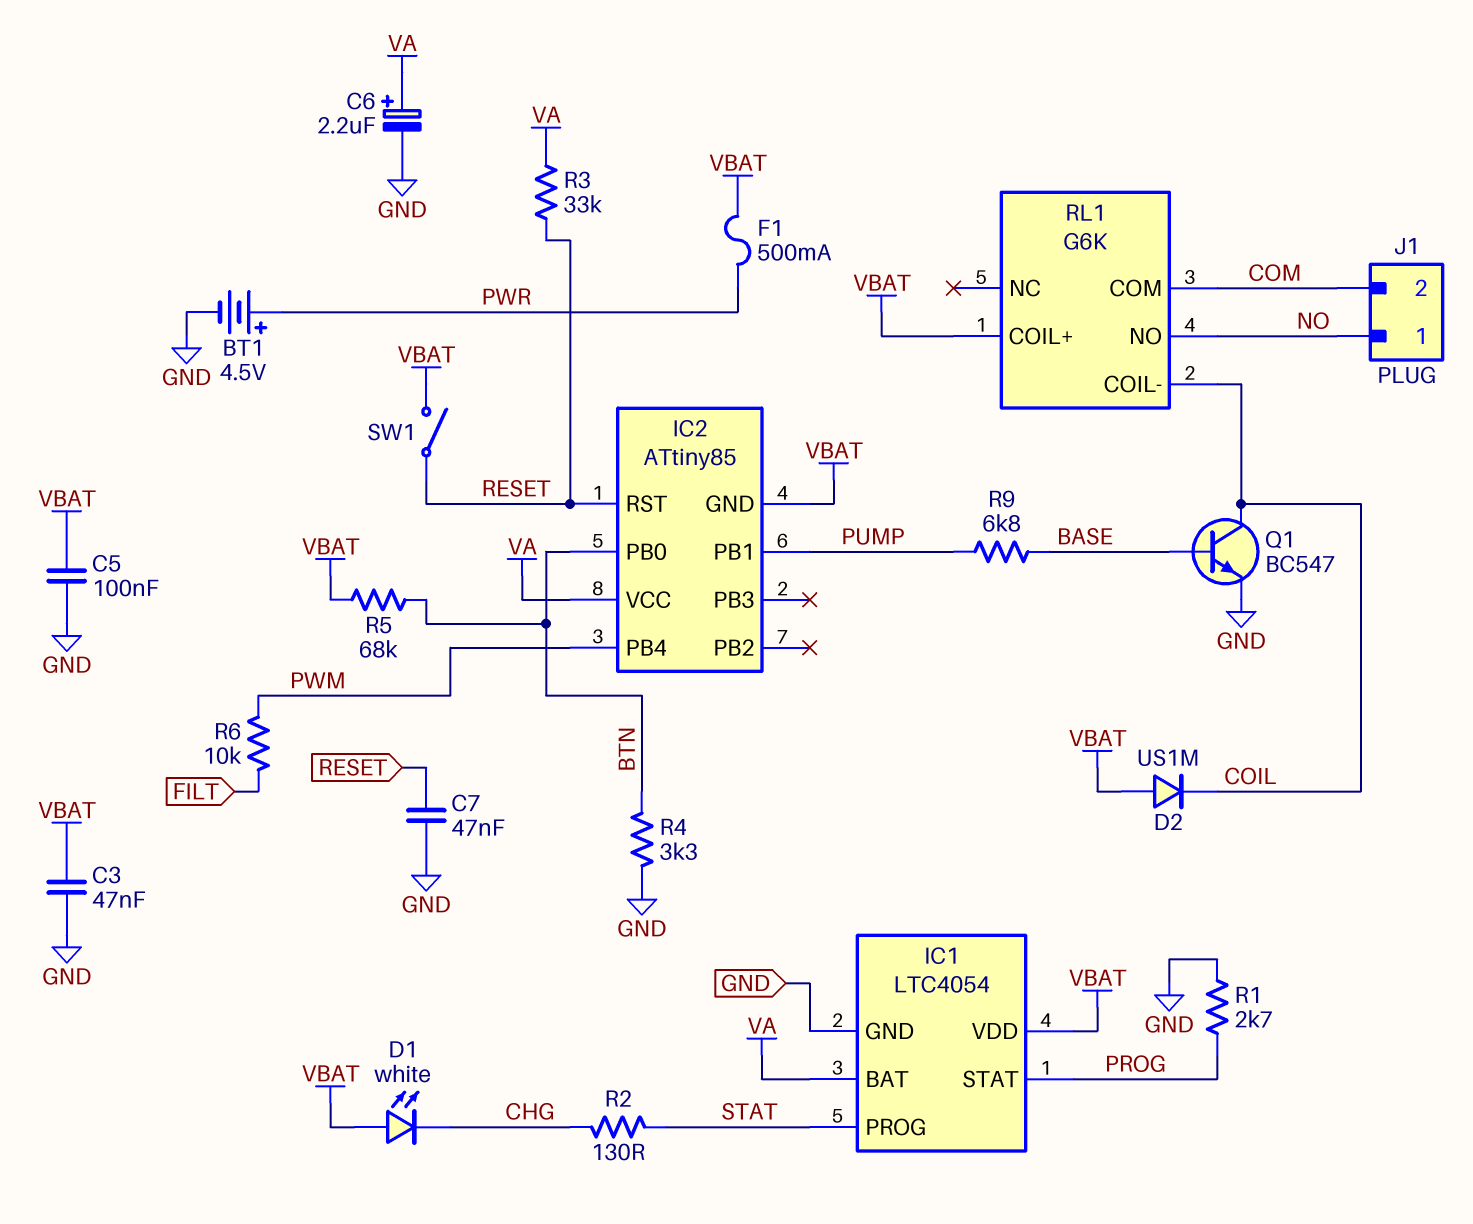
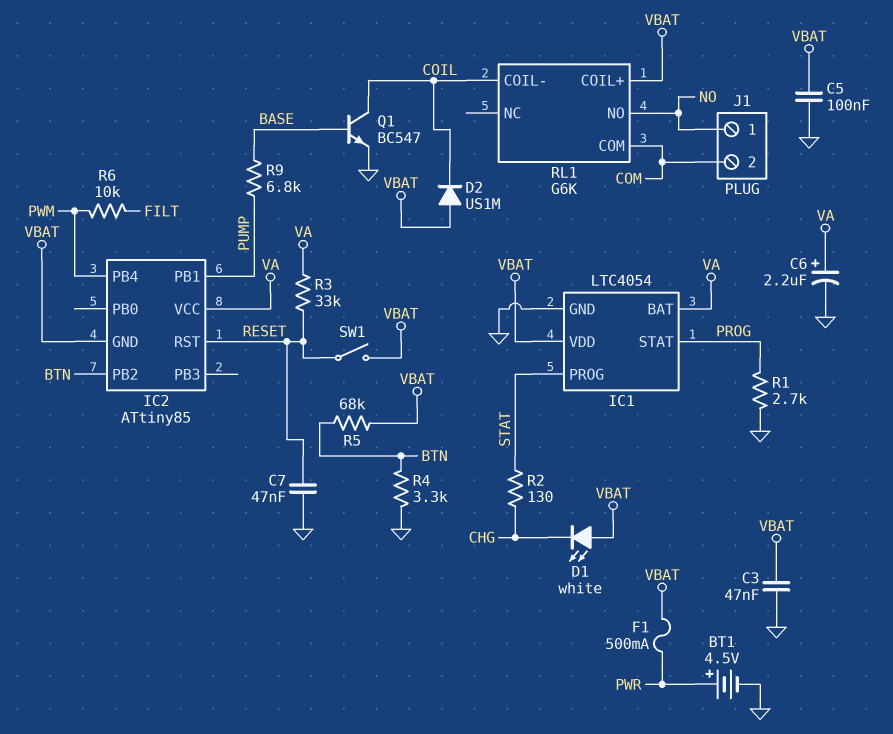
IC2 pin PB0: BTN -> none
IC2 pin PB2: none -> BTN

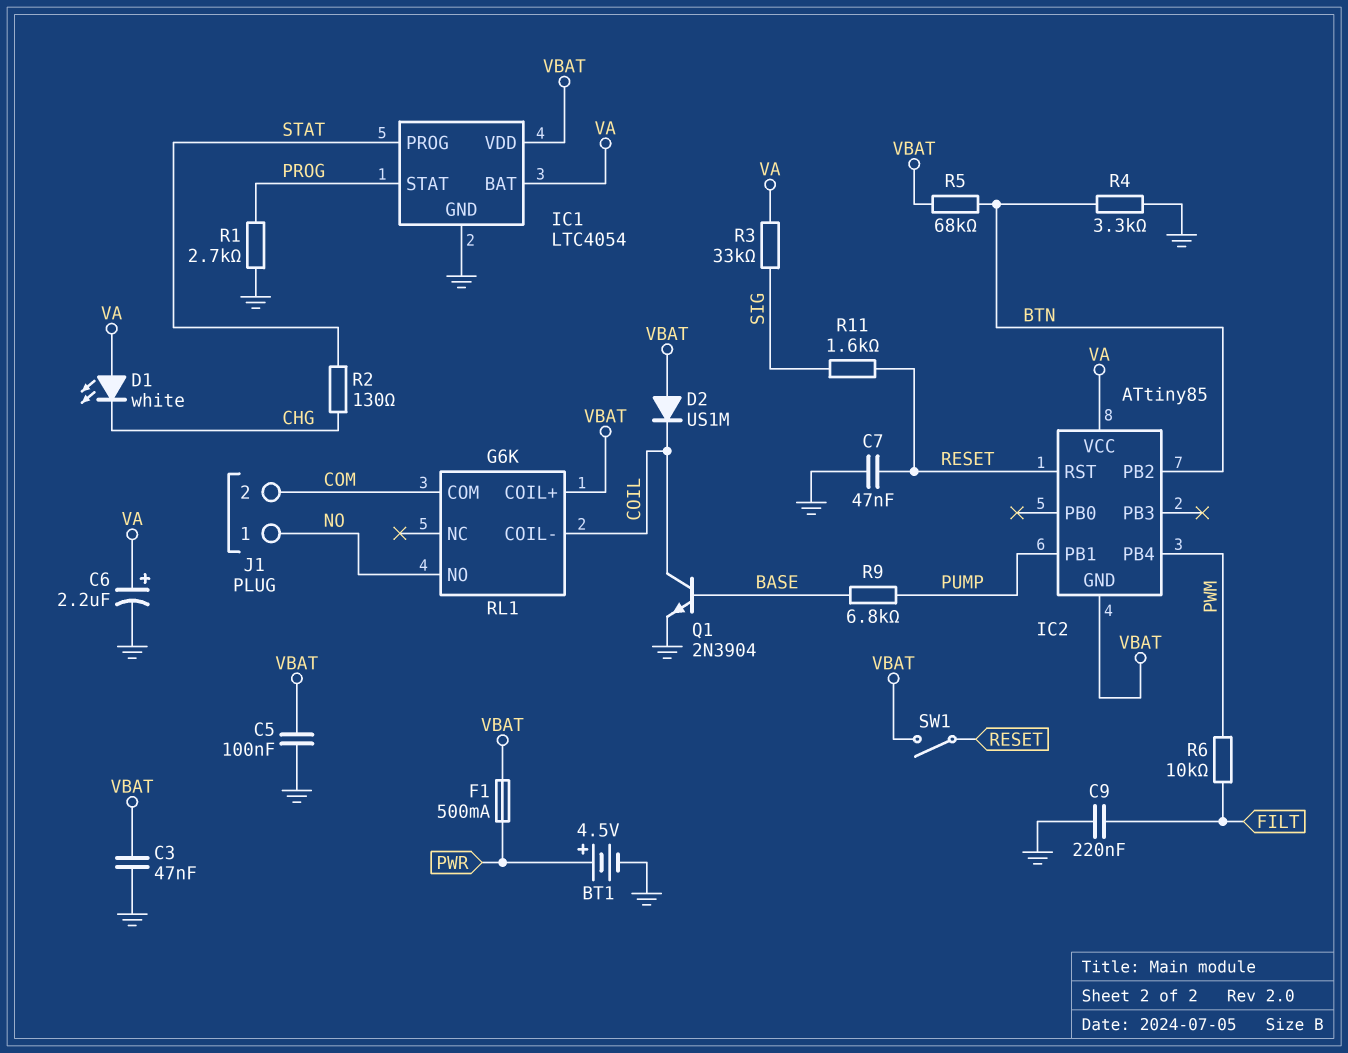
C9: none -> 220nF (FILT, GND)
D1: LED white (A VBAT, K CHG) -> LED white (A VA, K CHG)
Q1: NPN BC547 (B BASE, C COIL, E GND) -> NPN 2N3904 (B BASE, C COIL, E GND)
R3: 33k (RESET, VA) -> 33k (SIG, VA)
R11: none -> 1.6k (RESET, SIG)

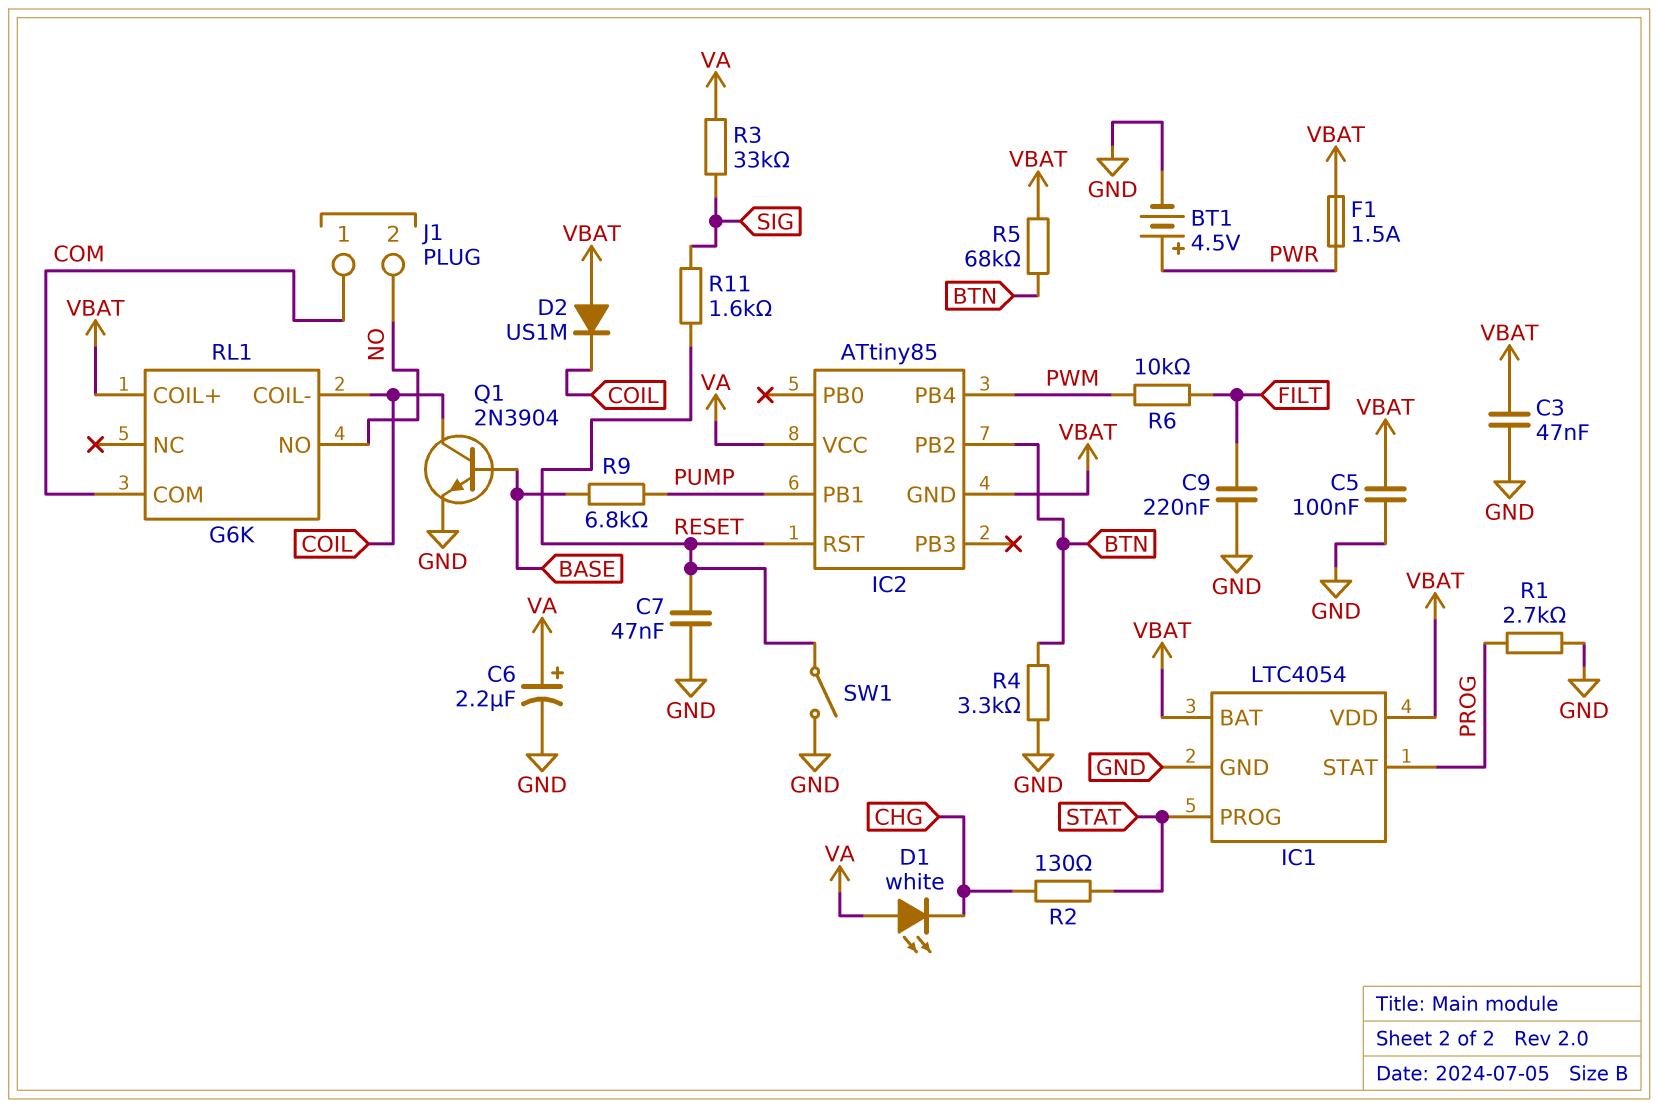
F1: 500mA (PWR, VBAT) -> 1.5A (PWR, VBAT)
IC1 pin BAT: VA -> VBAT
J1 pin 1: NO -> COM
J1 pin 2: COM -> NO
SW1: switch (RESET, VBAT) -> switch (GND, RESET)

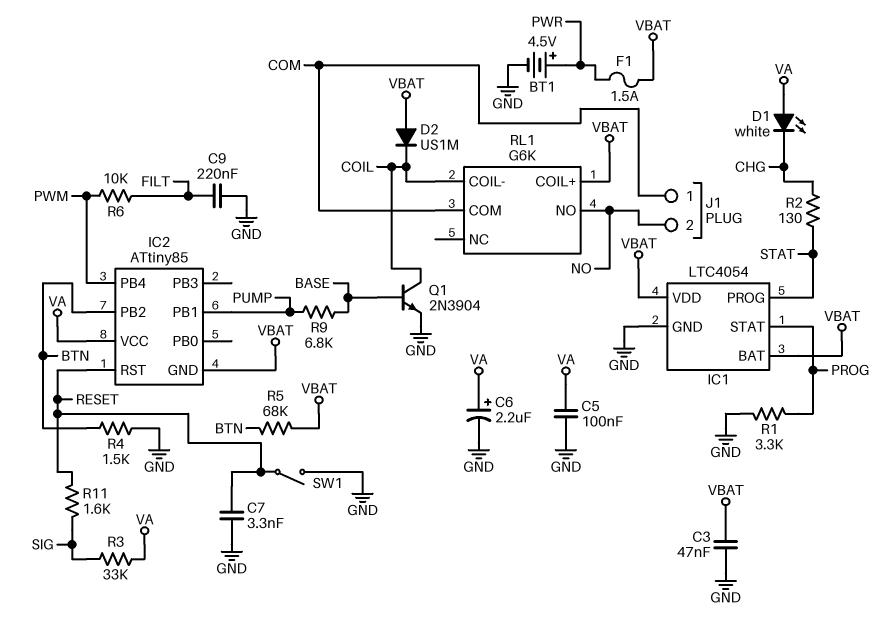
C5: 100nF (GND, VBAT) -> 100nF (GND, VA)
C7: 47nF (GND, RESET) -> 3.3nF (GND, RESET)
R1: 2.7k (GND, PROG) -> 3.3k (GND, PROG)
R4: 3.3k (BTN, GND) -> 1.5k (BTN, GND)

